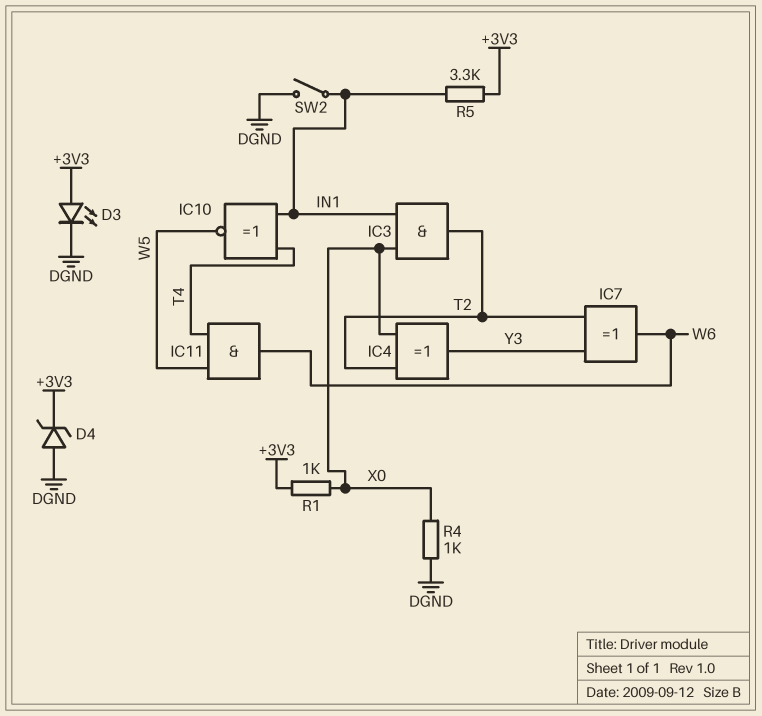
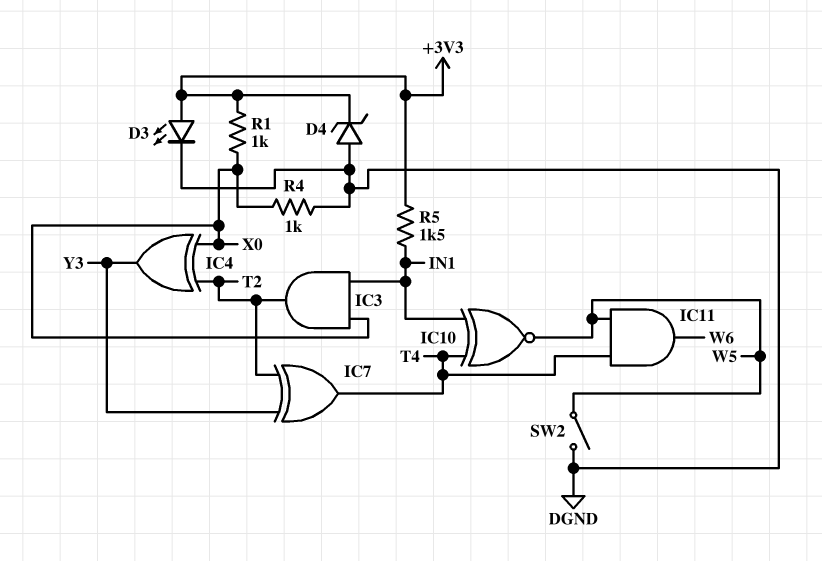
IC7: XOR (in T2, in Y3, out W6) -> XOR (in T2, in Y3, out T4)
R5: 3.3k (+3V3, IN1) -> 1.5k (+3V3, IN1)
SW2: switch (DGND, IN1) -> switch (DGND, W5)

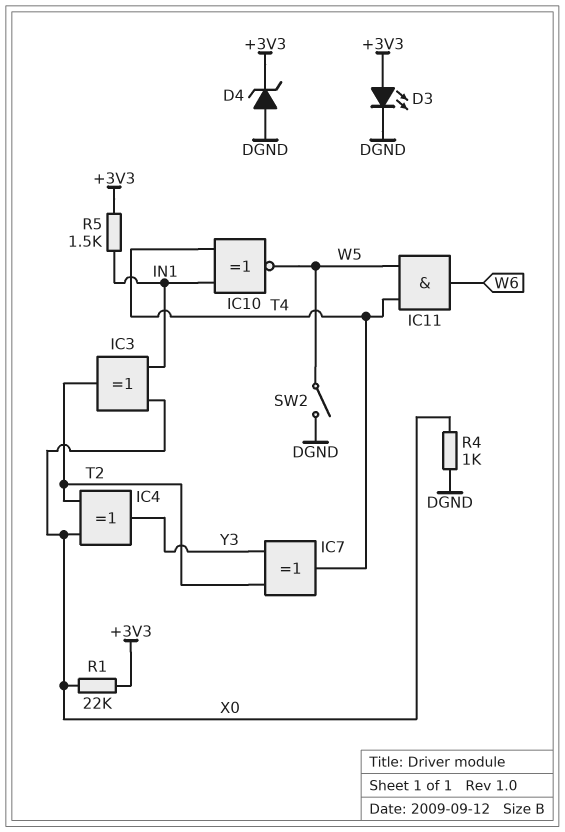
IC3: AND (in IN1, in X0, out T2) -> XOR (in IN1, in X0, out T2)
R1: 1k (+3V3, X0) -> 22k (+3V3, X0)

